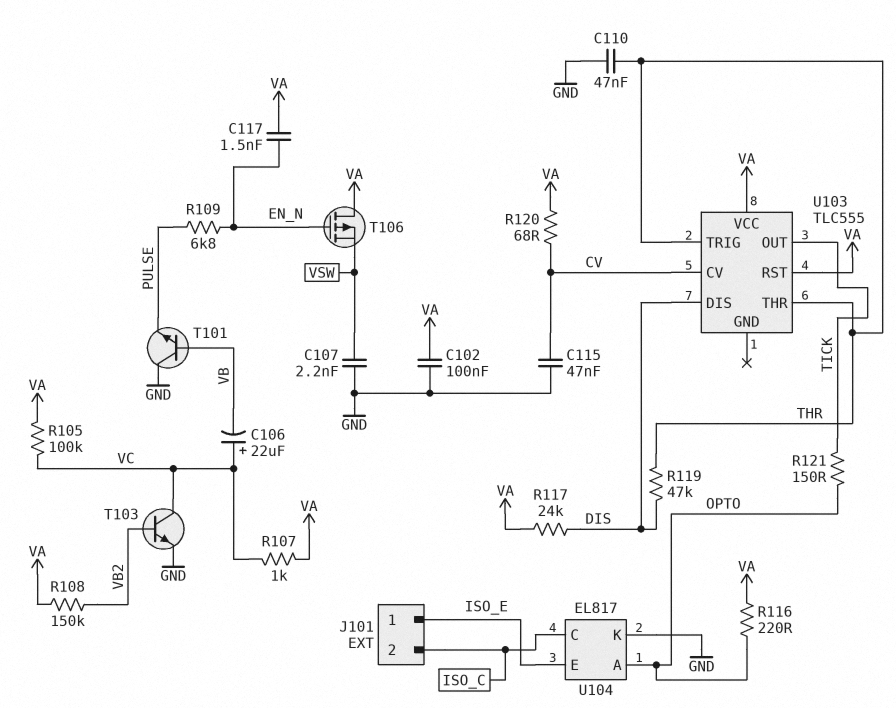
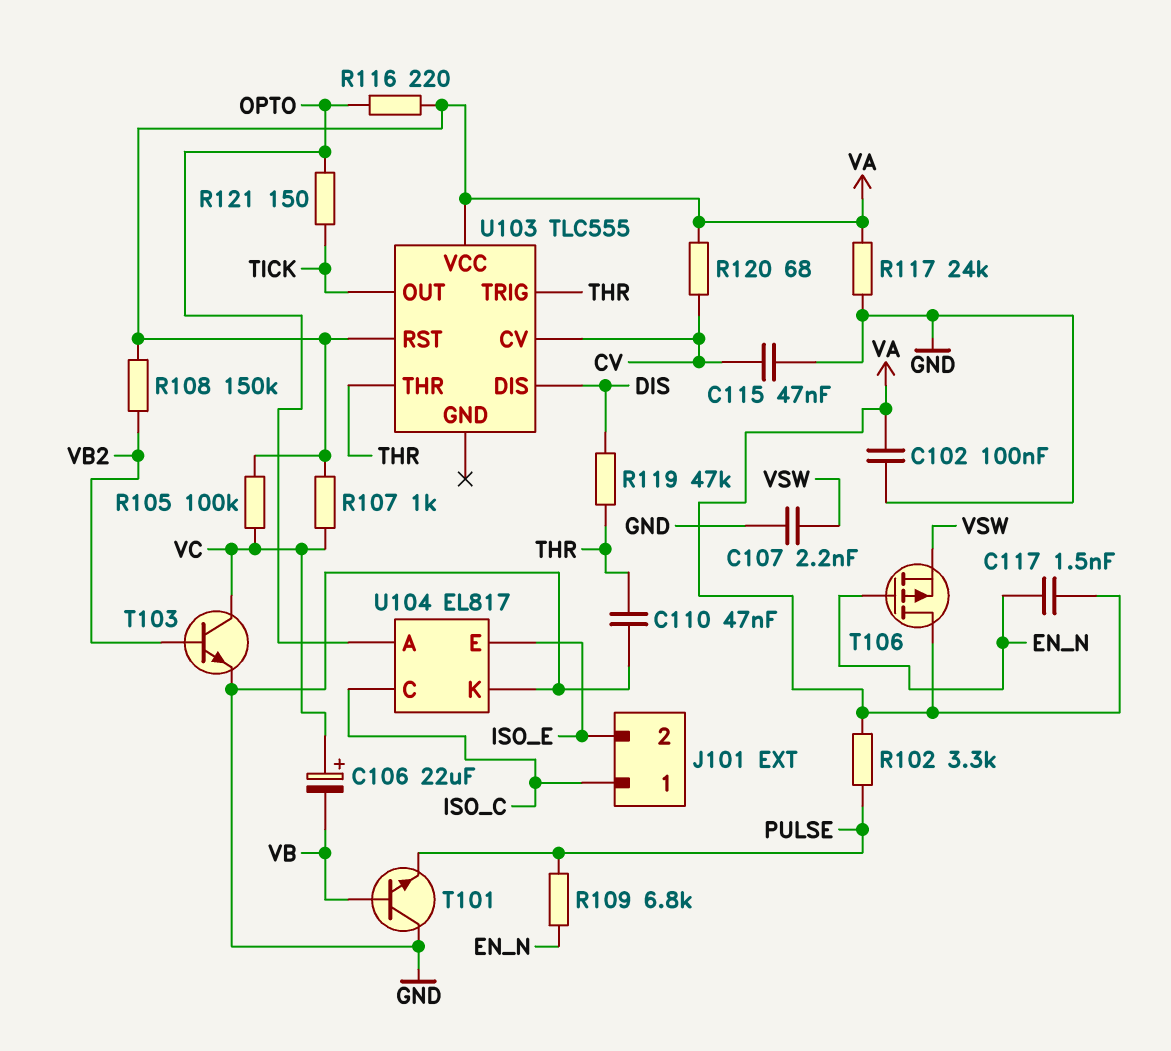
J101 pin 1: ISO_E -> ISO_C
J101 pin 2: ISO_C -> ISO_E
R102: none -> 3.3k (PULSE, VA)
R117: 24k (DIS, VA) -> 24k (GND, VA)

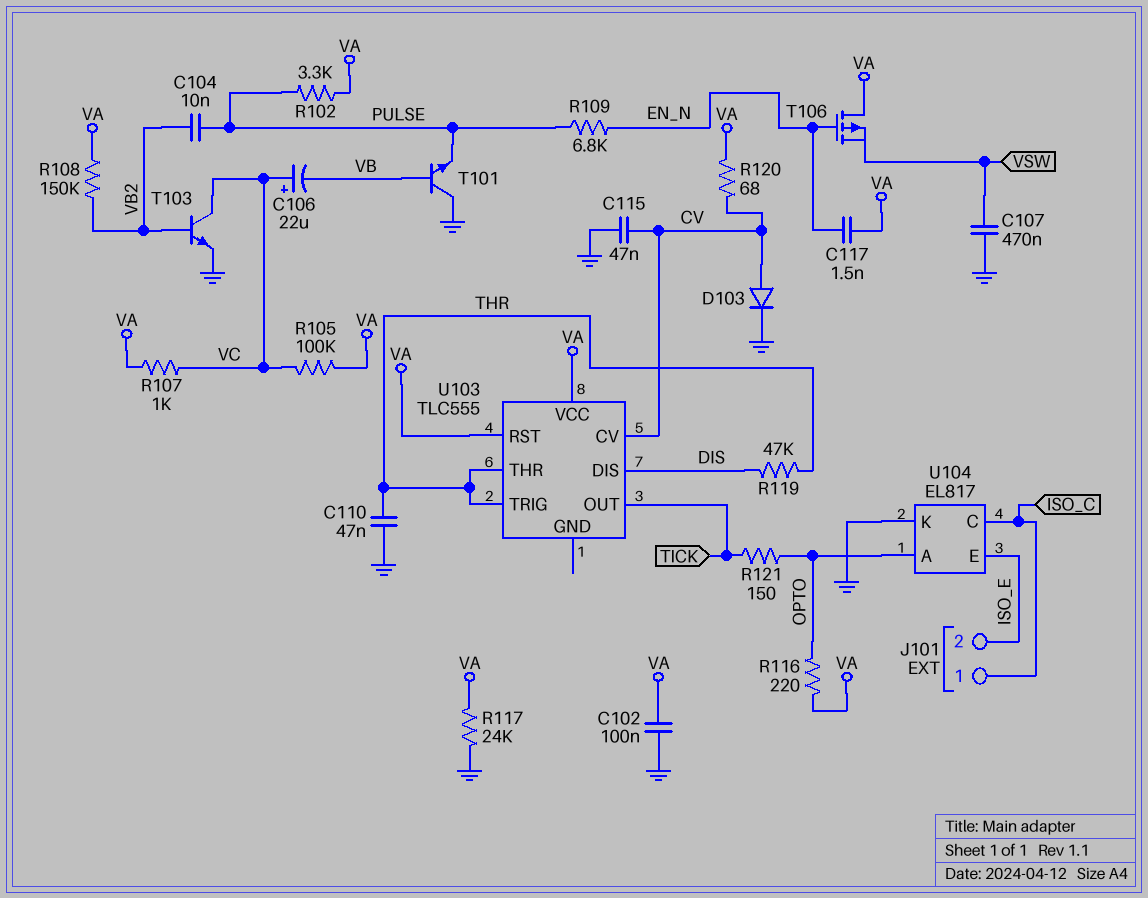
C104: none -> 10nF (PULSE, VB2)
C107: 2.2nF (GND, VSW) -> 470nF (GND, VSW)
D103: none -> diode (A CV, K GND)

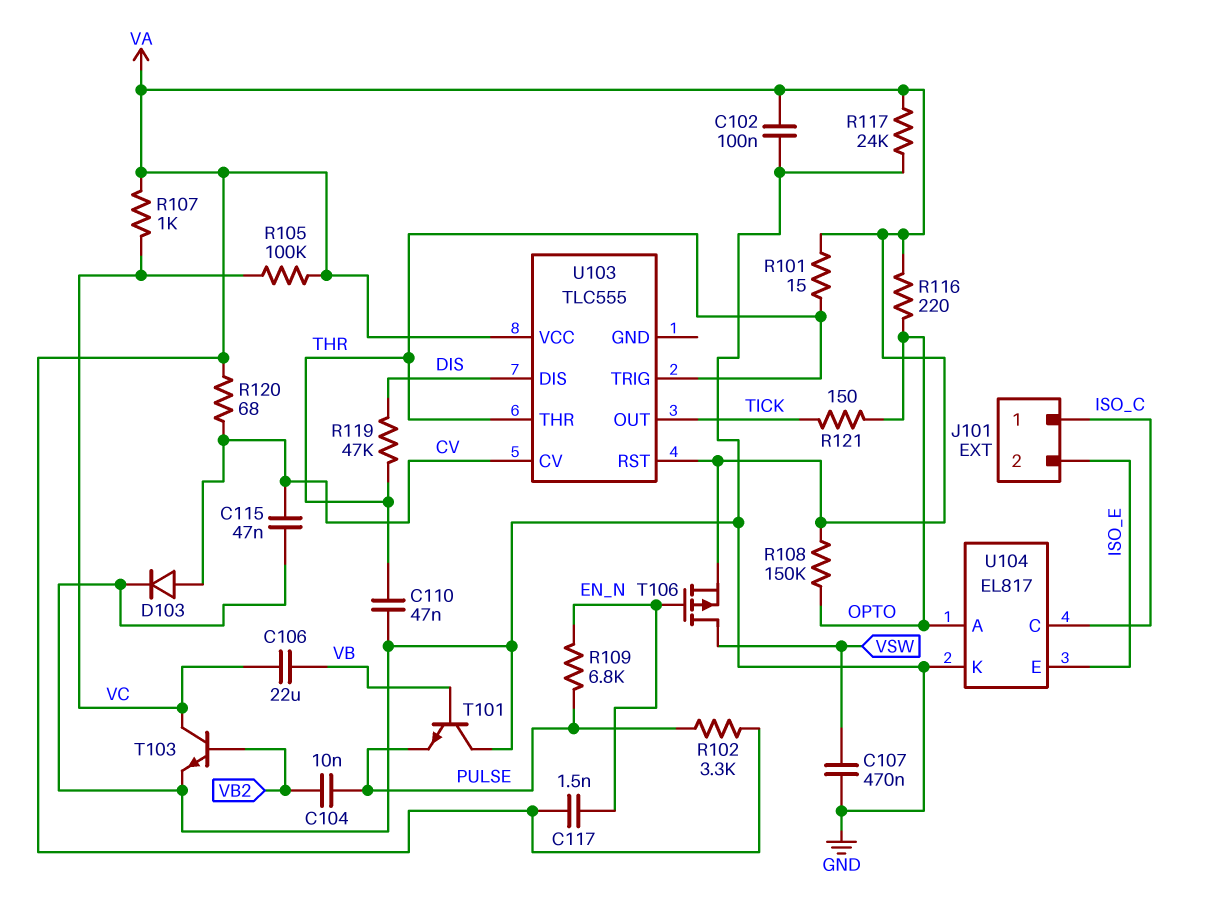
C106: 22uF (plus VC, minus VB) -> 22uF (VB, VC)
R101: none -> 15 (THR, VA)
R108: 150k (VA, VB2) -> 150k (OPTO, VA)
T106: PMOS (G EN_N, D VA, S VSW) -> PMOS (G EN_N, D VSW, S VA)

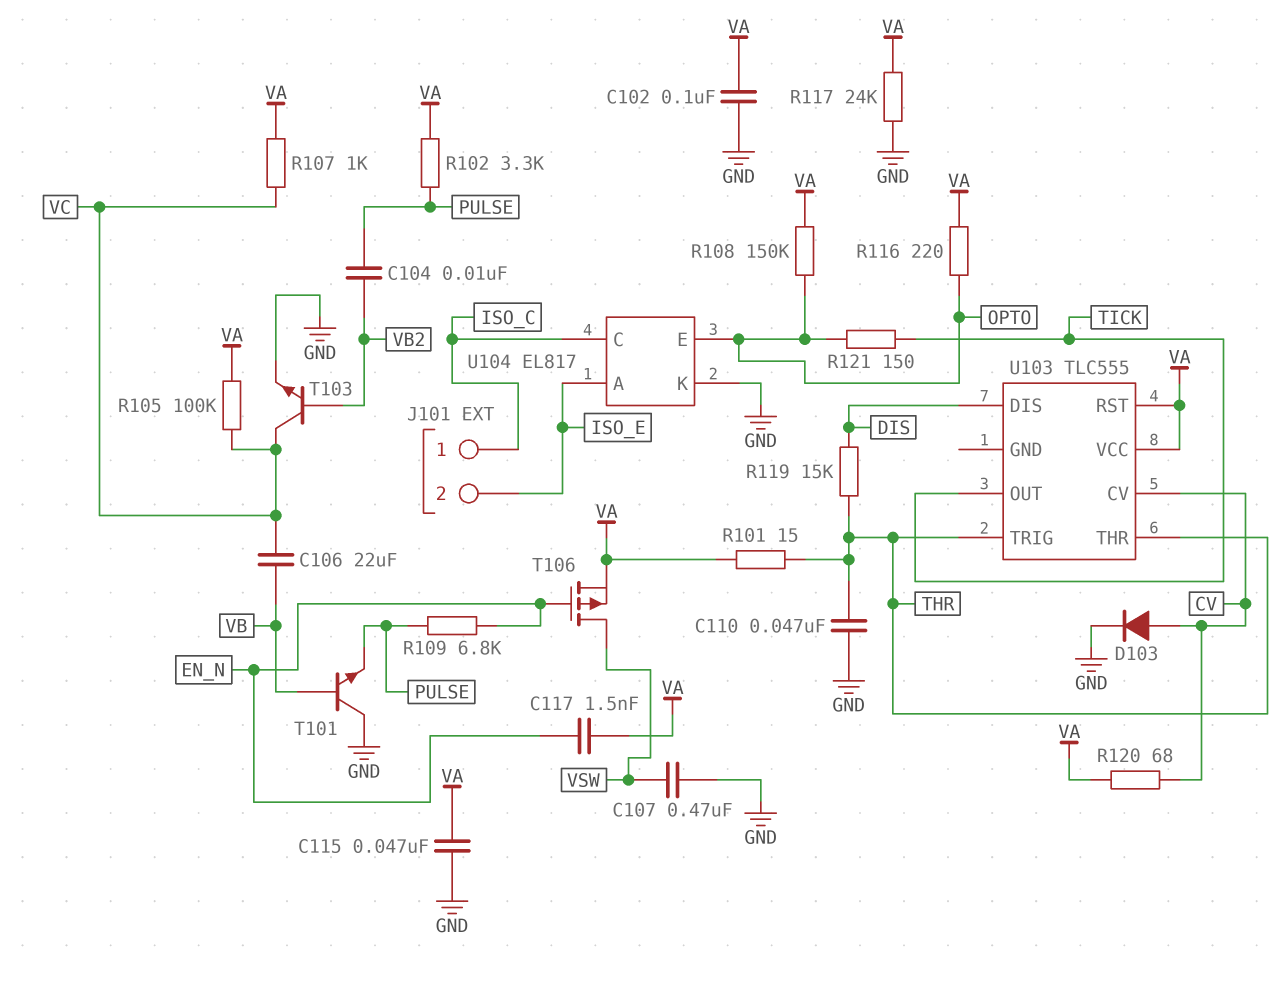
C115: 47nF (CV, GND) -> 47nF (GND, VA)
R119: 47k (DIS, THR) -> 15k (DIS, THR)
U104 pin A: OPTO -> ISO_E
U104 pin E: ISO_E -> OPTO

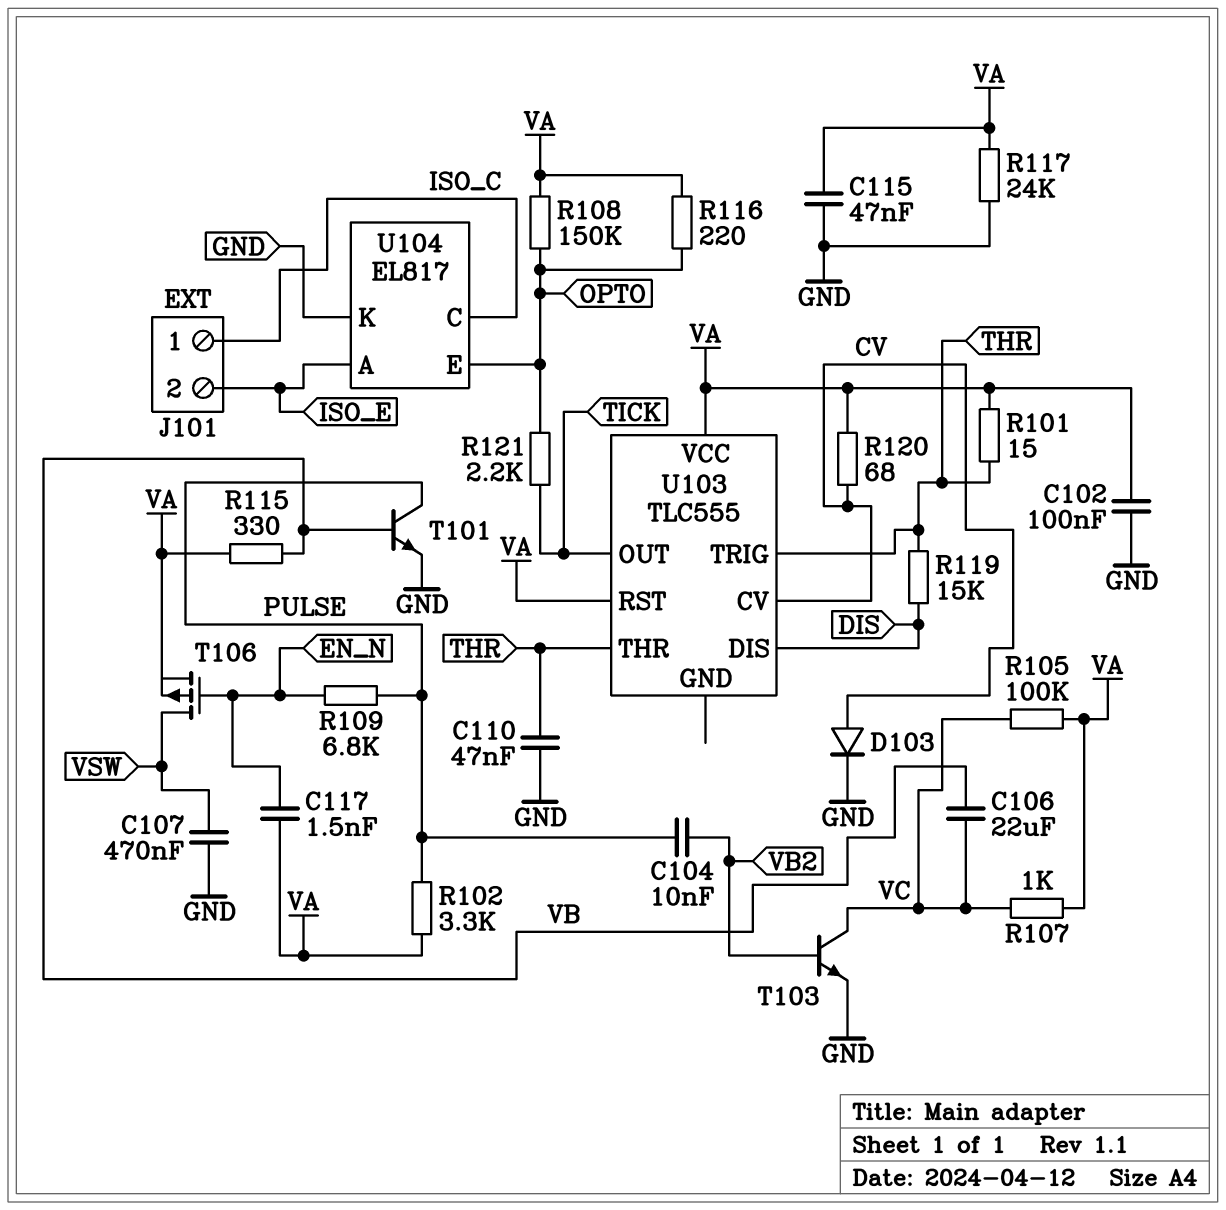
R115: none -> 330 (VA, VB)
R121: 150 (OPTO, TICK) -> 2.2k (OPTO, TICK)
T101: NPN (B VB, C GND, E PULSE) -> NPN (B VB, C PULSE, E GND)

